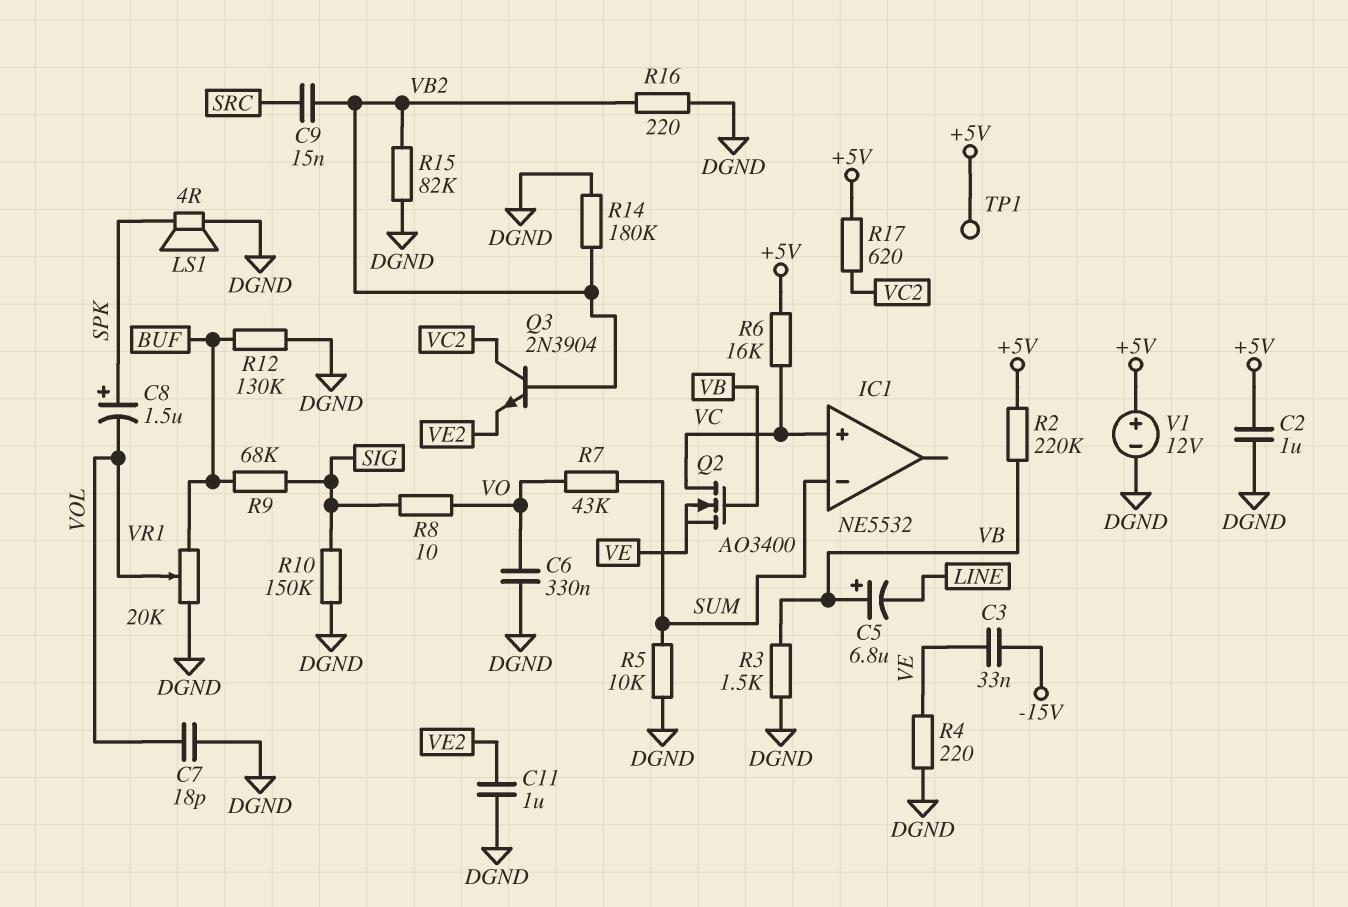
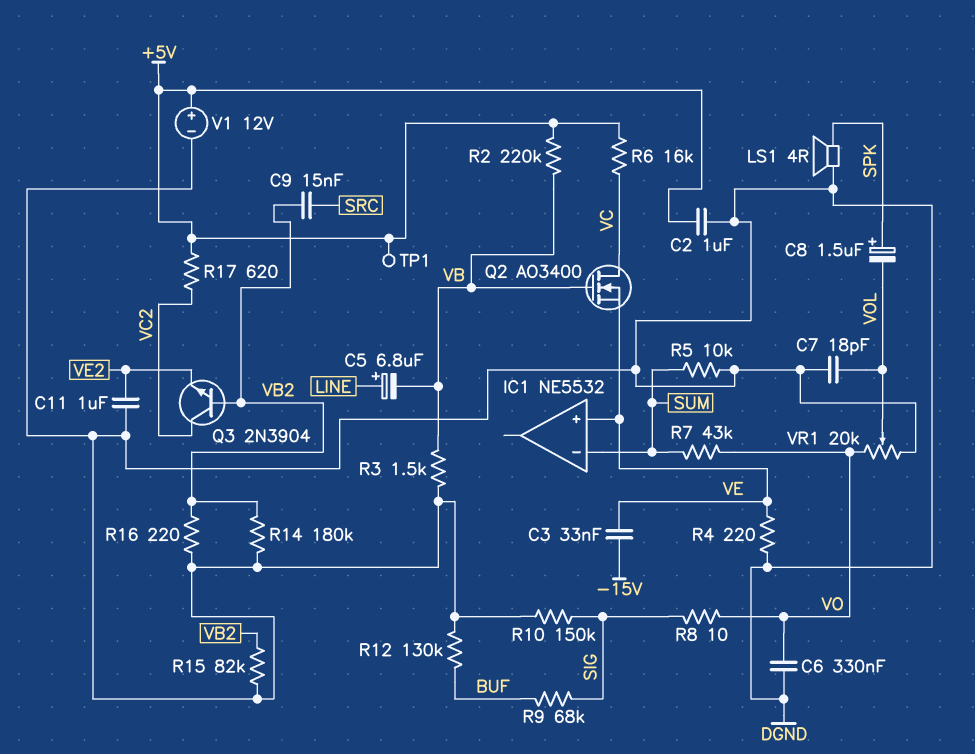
C5: 6.8uF (plus VB, minus LINE) -> 6.8uF (plus LINE, minus VB)
IC1 pin in+: VC -> VE
VR1: 20k (BUF, DGND, wiper VOL) -> 20k (DGND, VO, wiper VOL)

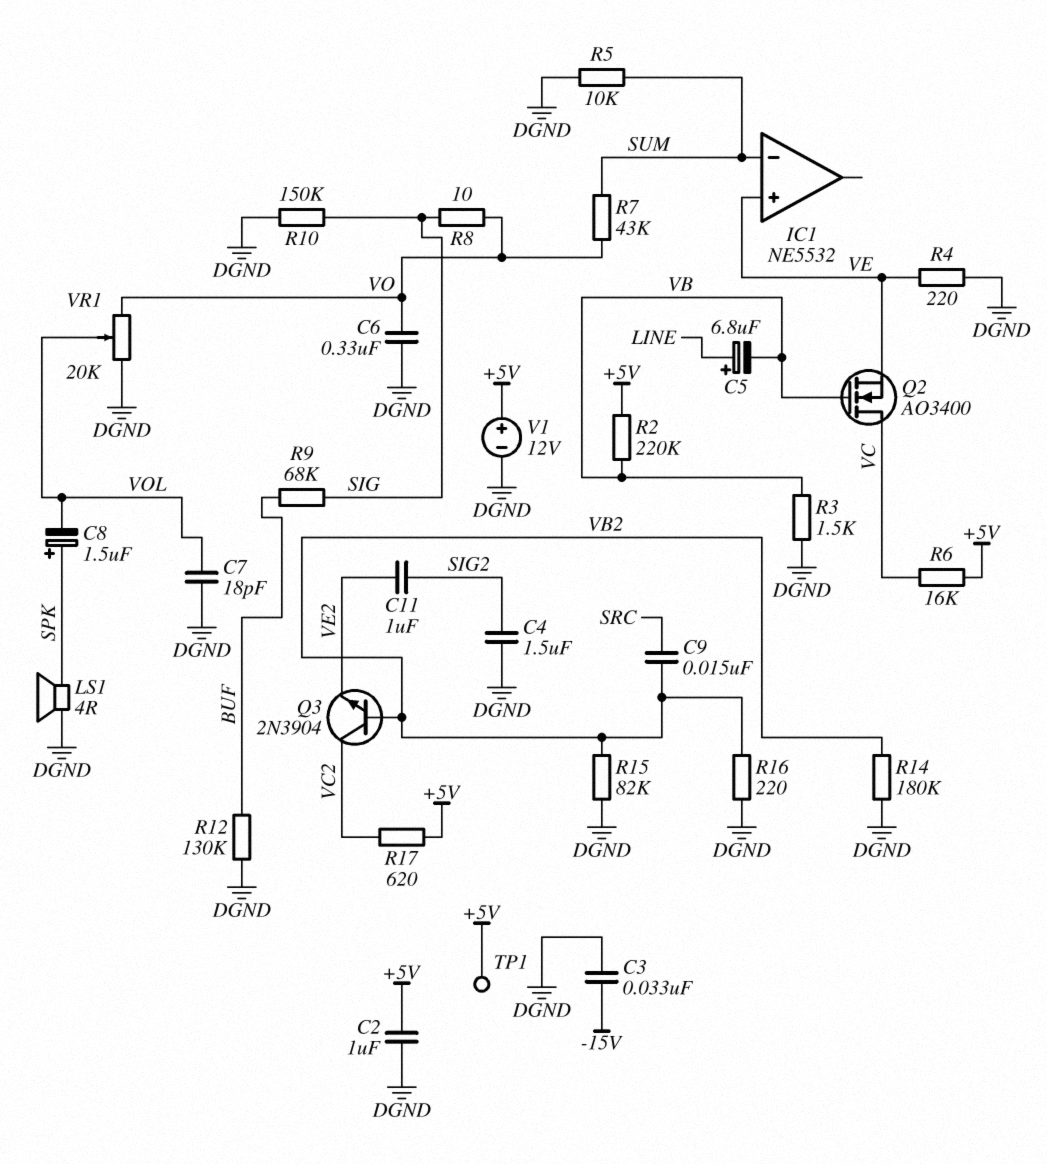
C3: 33nF (-15V, VE) -> 33nF (-15V, DGND)
C4: none -> 1.5uF (DGND, SIG2)
C11: 1uF (DGND, VE2) -> 1uF (SIG2, VE2)

